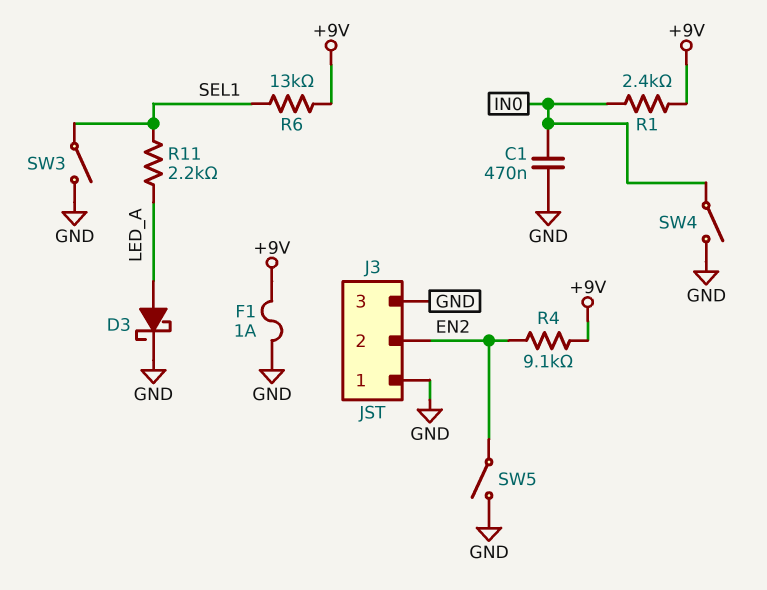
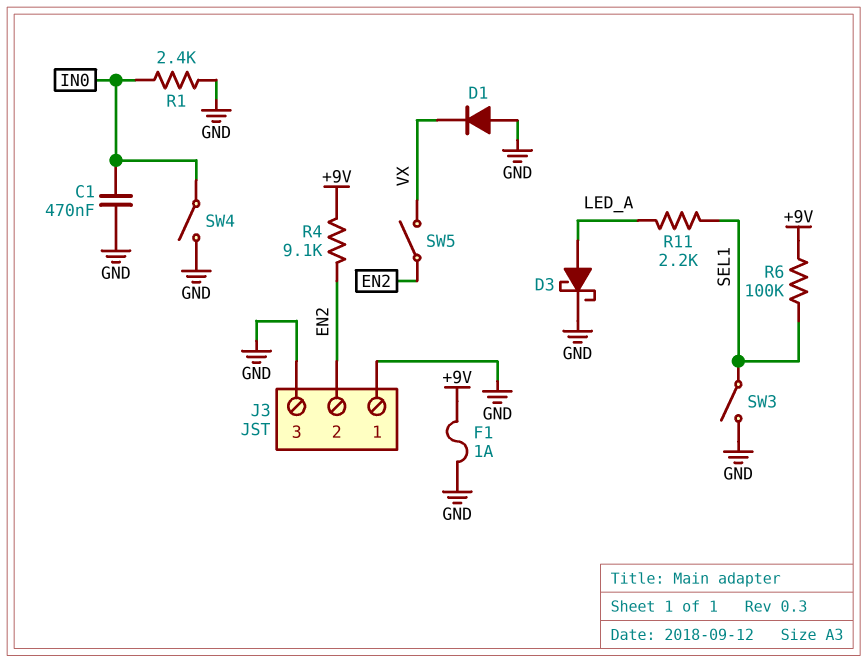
D1: none -> diode (A GND, K VX)
R1: 2.4k (+9V, IN0) -> 2.4k (GND, IN0)
R6: 13k (+9V, SEL1) -> 100k (+9V, SEL1)
SW5: switch (EN2, GND) -> switch (EN2, VX)

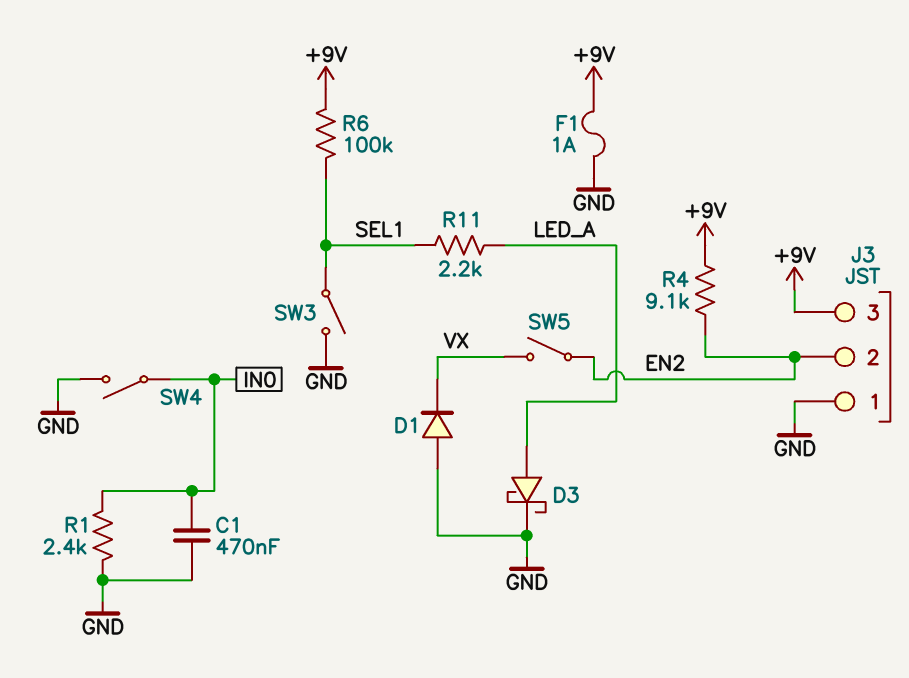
J3 pin 3: GND -> +9V

